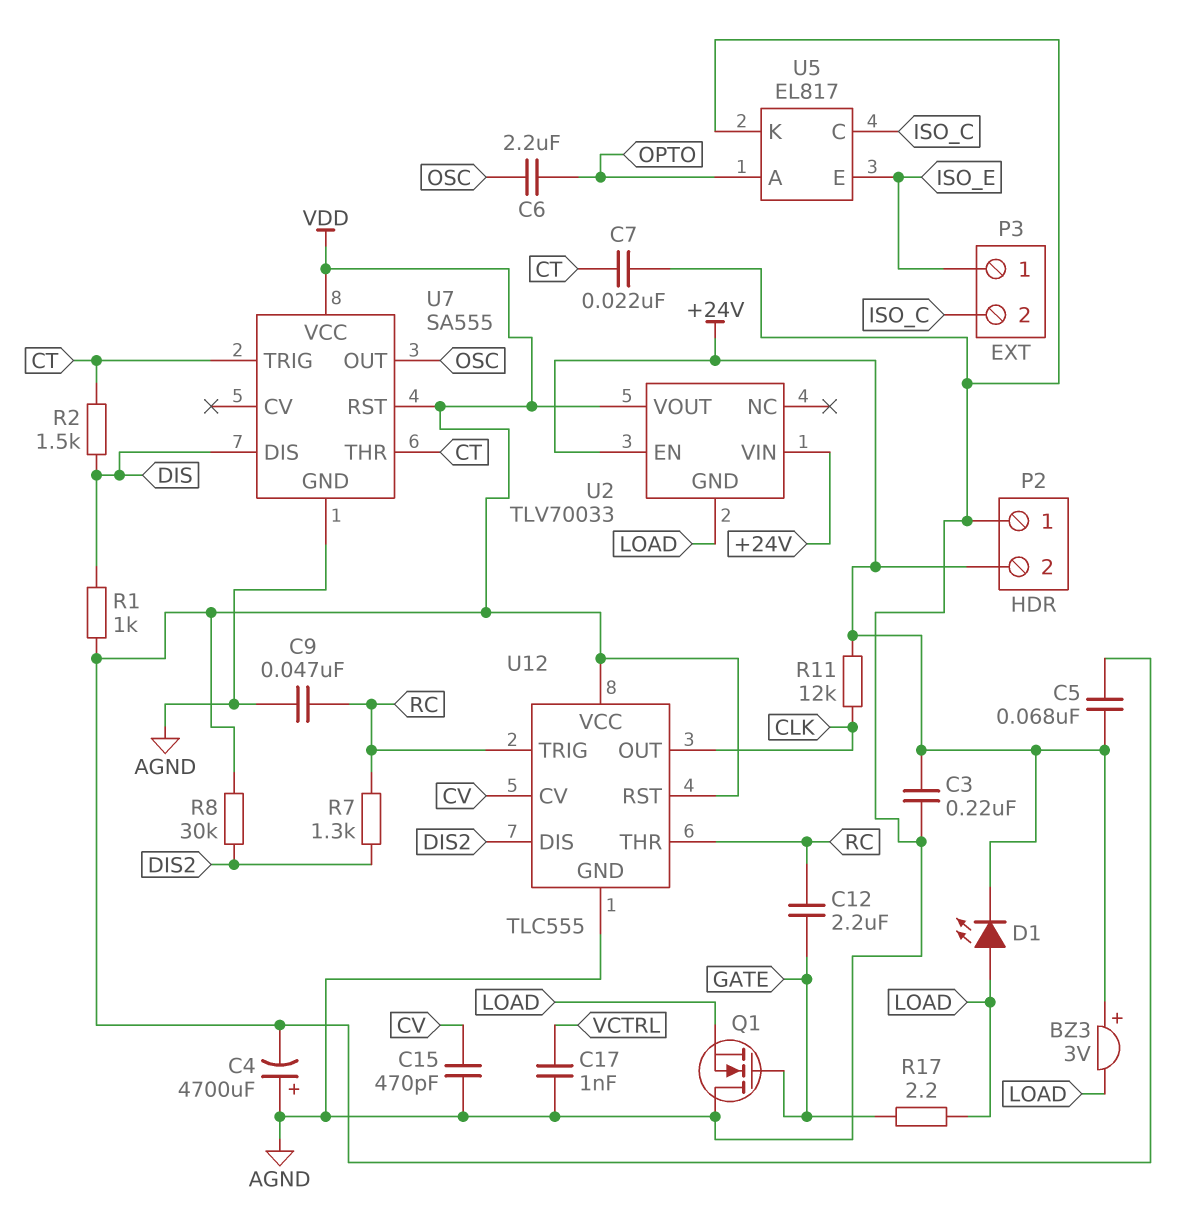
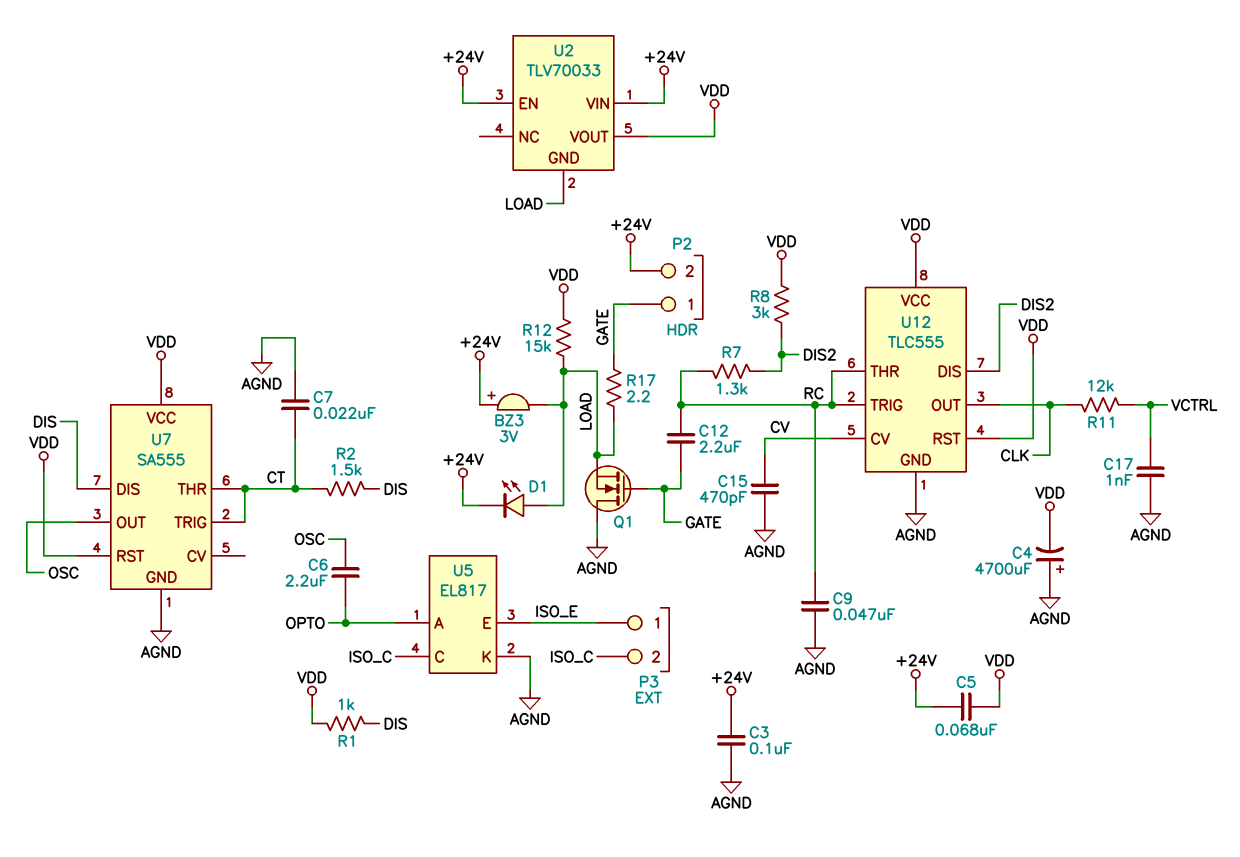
C3: 220nF (+24V, AGND) -> 100nF (+24V, AGND)
P2 pin 1: AGND -> GATE
R8: 30k (DIS2, VDD) -> 3k (DIS2, VDD)
R11: 12k (+24V, CLK) -> 12k (CLK, VCTRL)
R12: none -> 15k (LOAD, VDD)

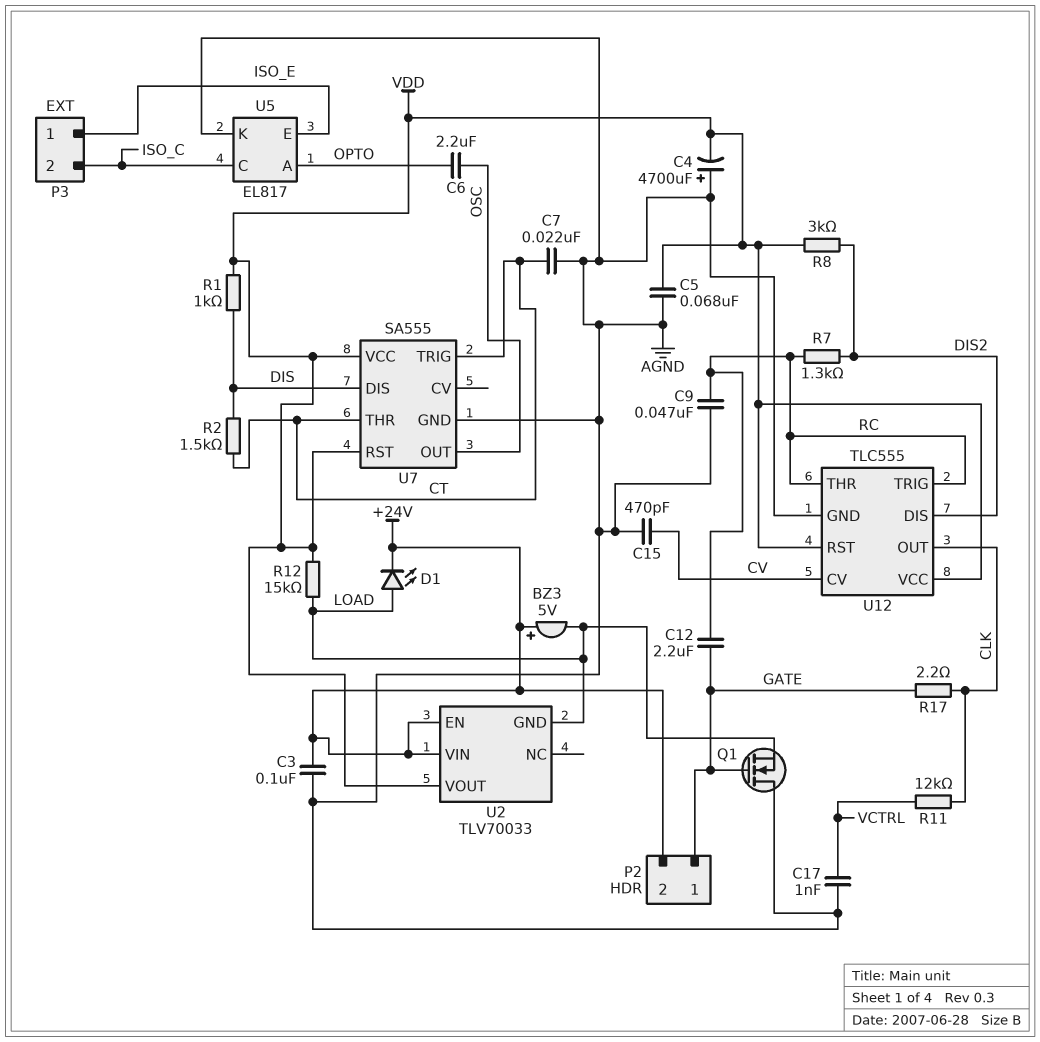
BZ3: buzzer 3V (plus +24V, minus LOAD) -> buzzer 5V (plus +24V, minus LOAD)
C5: 68nF (+24V, VDD) -> 68nF (AGND, VDD)
R17: 2.2 (GATE, LOAD) -> 2.2 (CLK, GATE)

